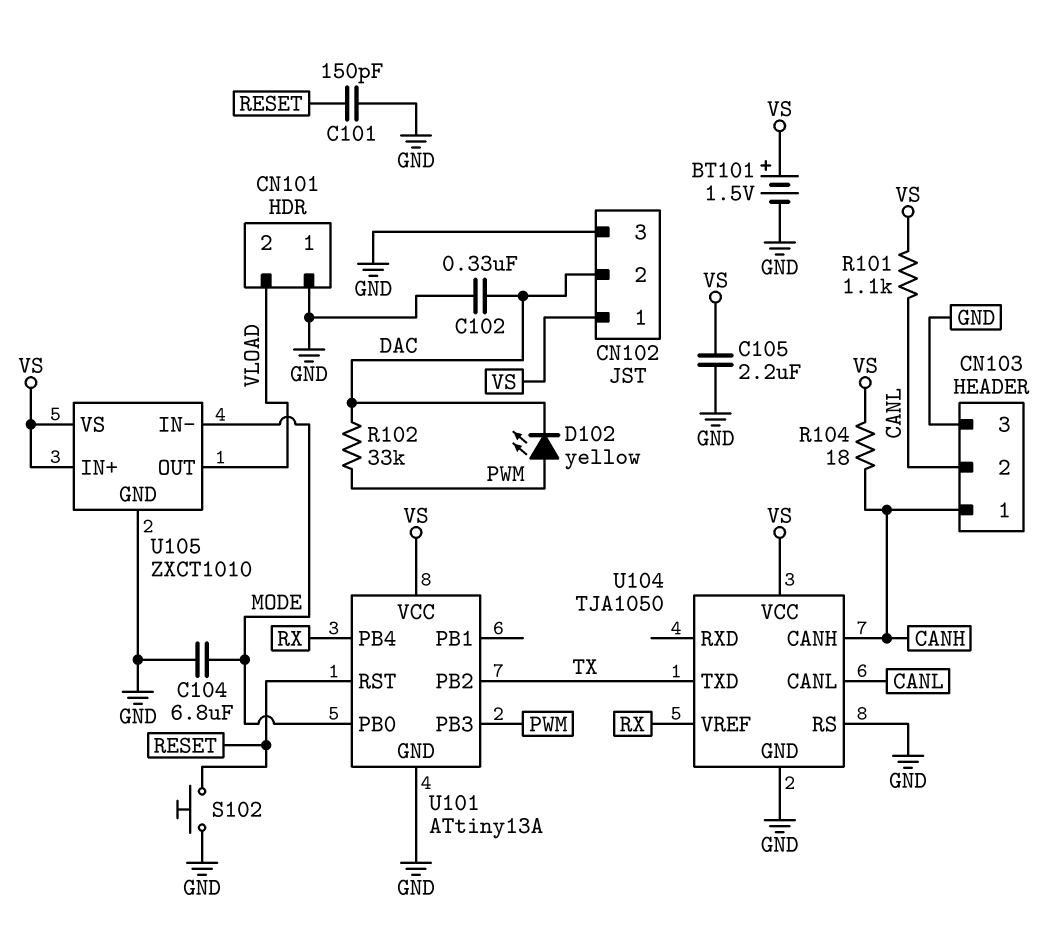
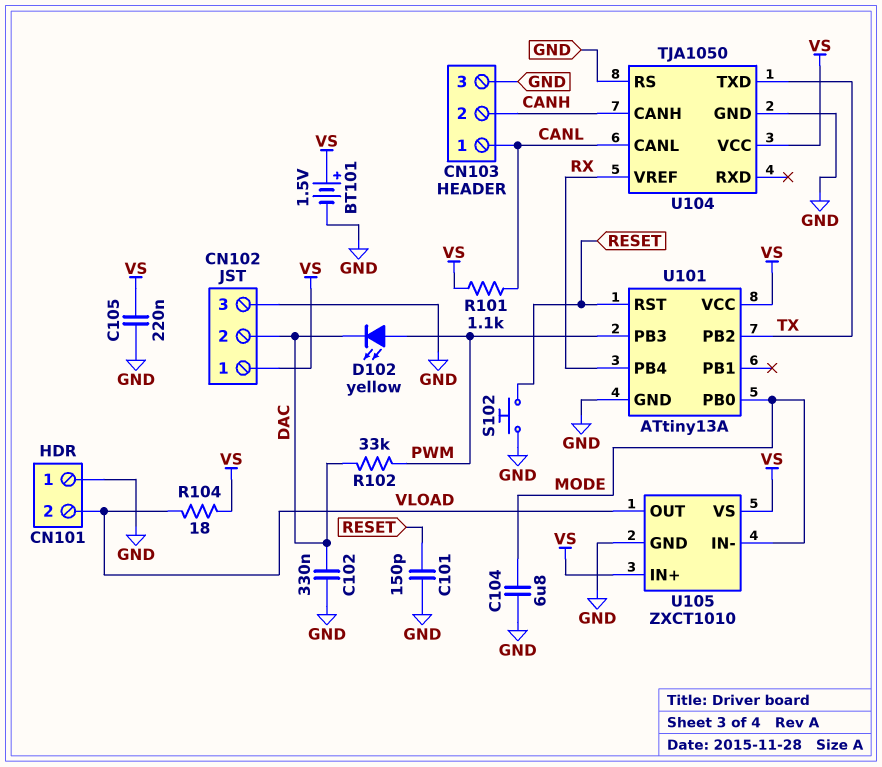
C105: 2.2uF (GND, VS) -> 220nF (GND, VS)
CN103 pin 1: CANH -> CANL
CN103 pin 2: CANL -> CANH
R104: 18 (CANH, VS) -> 18 (VLOAD, VS)

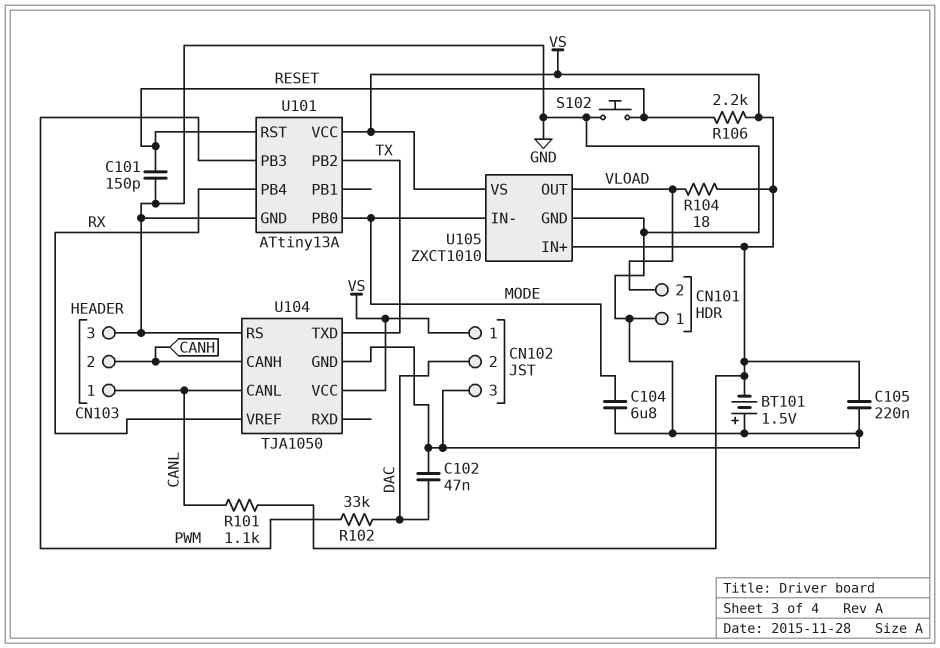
BT101: 1.5V (plus VS, minus GND) -> 1.5V (plus GND, minus VS)
C102: 330nF (DAC, GND) -> 47nF (DAC, GND)
D102: LED yellow (A PWM, K DAC) -> none
R106: none -> 2.2k (RESET, VS)

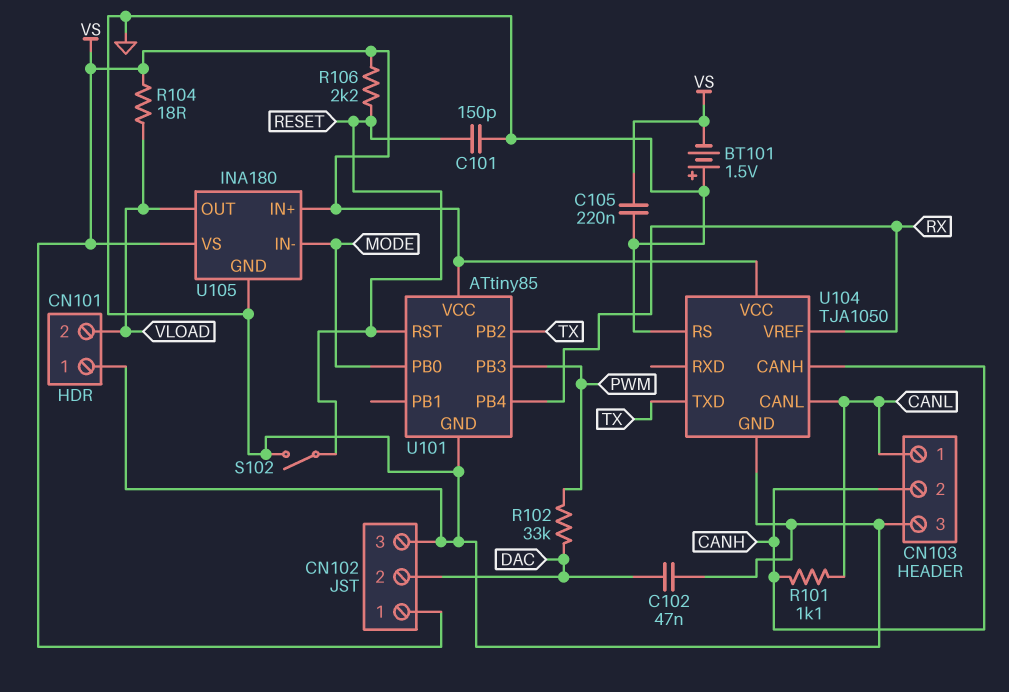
C104: 6.8uF (GND, MODE) -> none
R101: 1.1k (CANL, VS) -> 1.1k (CANH, CANL)
S102: button (GND, RESET) -> switch (GND, RESET)
U101: ATtiny13A -> ATtiny85
U105: ZXCT1010 -> INA180

